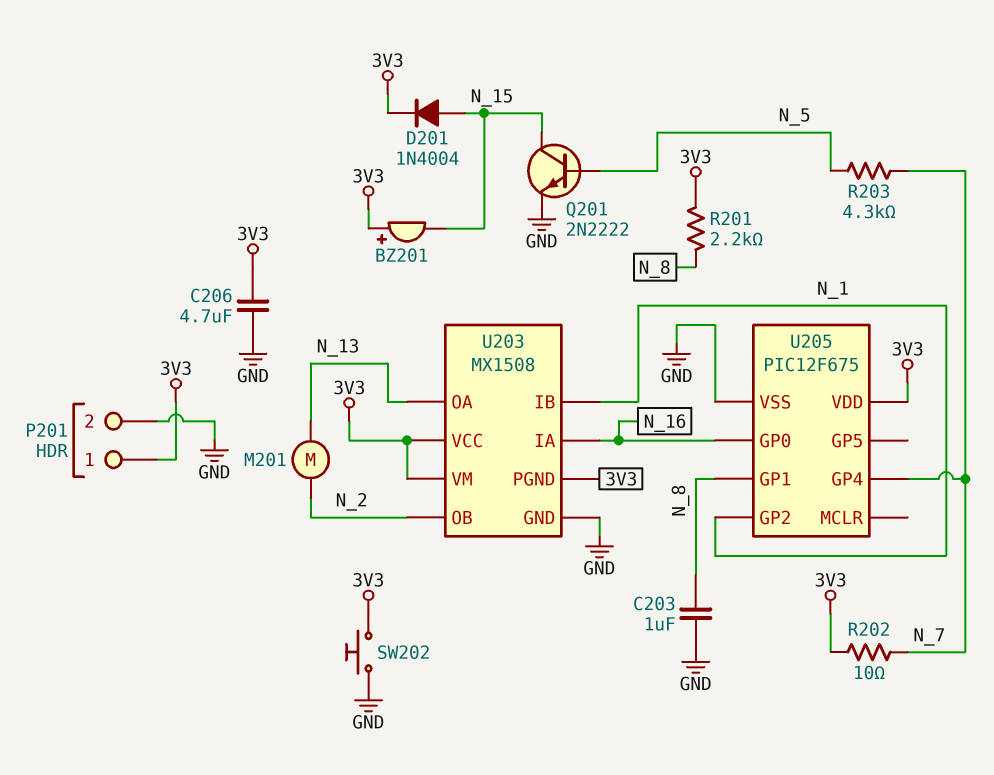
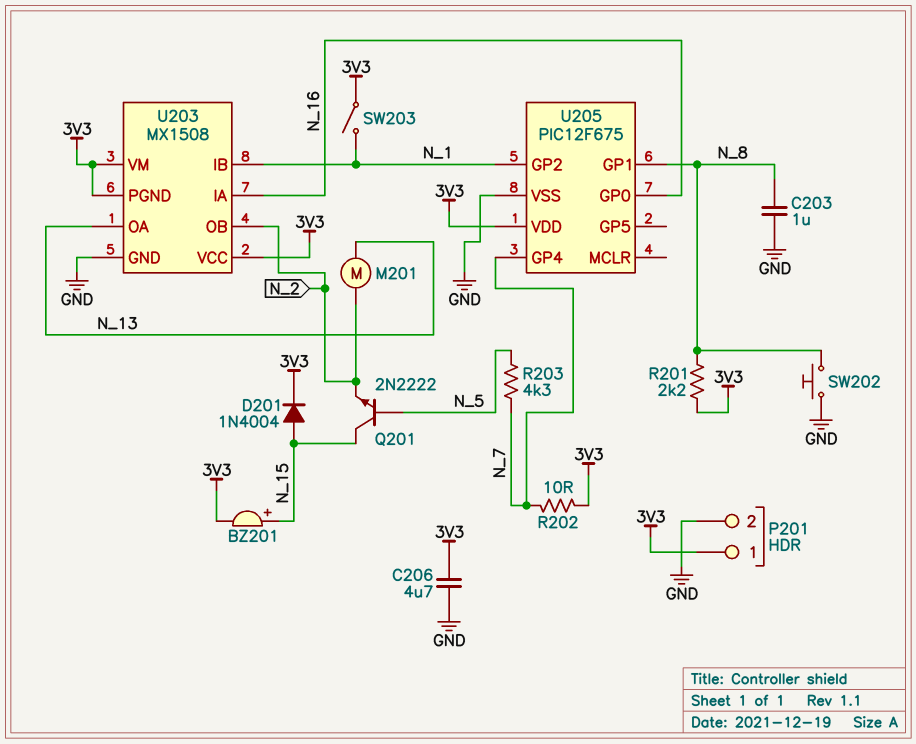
BZ201: buzzer (plus 3V3, minus N_15) -> buzzer (plus N_15, minus 3V3)
Q201: NPN 2N2222 (B N_5, C N_15, E GND) -> NPN 2N2222 (B N_5, C N_15, E N_2)
SW202: button (3V3, GND) -> button (GND, N_8)
SW203: none -> switch (3V3, N_1)

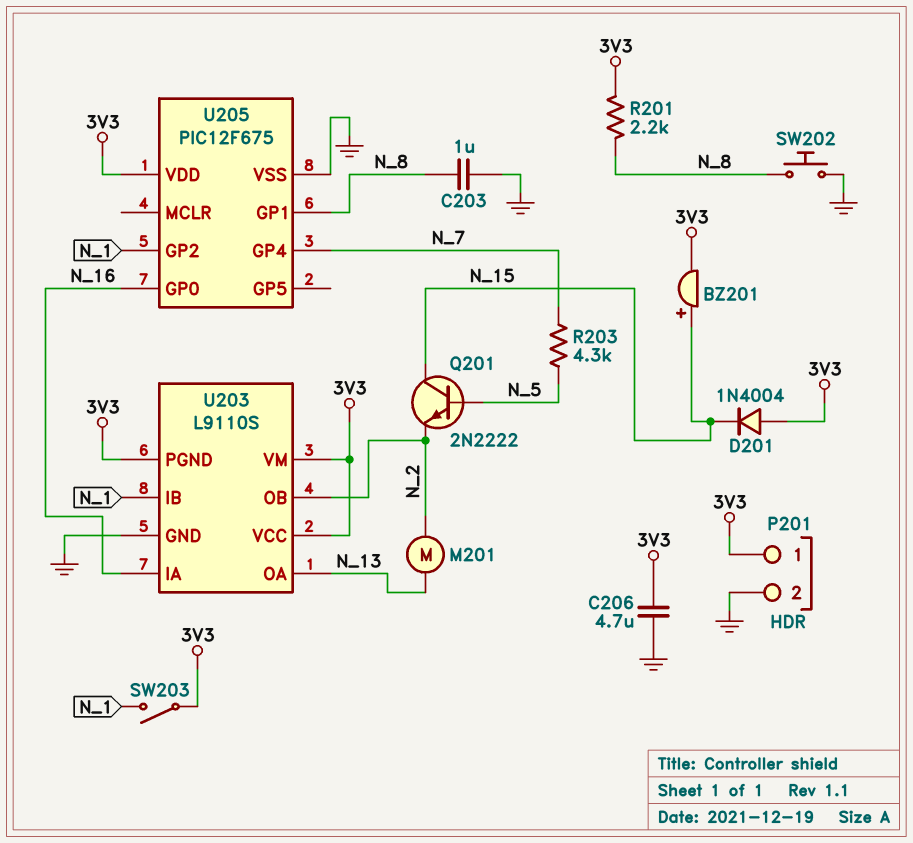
D201: diode 1N4004 (A N_15, K 3V3) -> diode 1N4004 (A 3V3, K N_15)
R202: 10 (3V3, N_7) -> none
U203: MX1508 -> L9110S

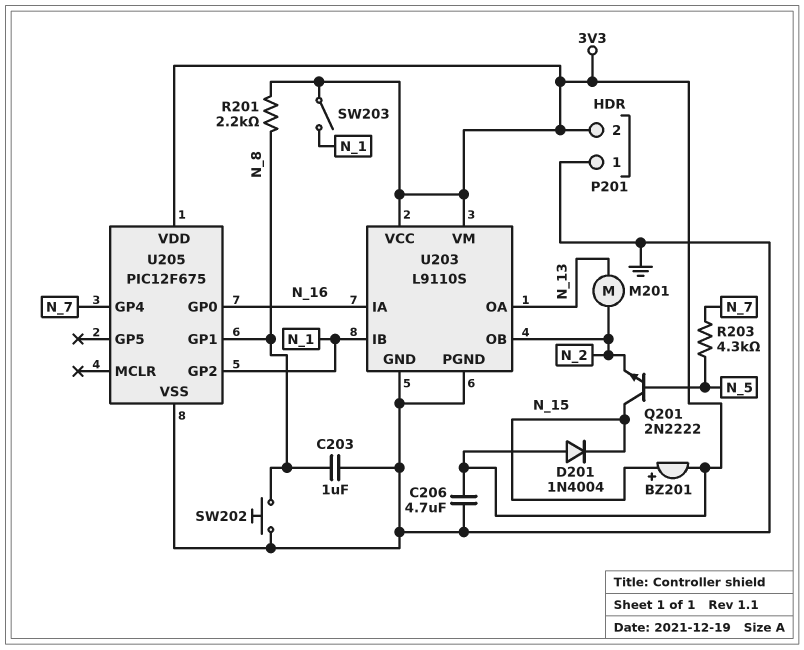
P201 pin 1: 3V3 -> GND
P201 pin 2: GND -> 3V3
U203 pin PGND: 3V3 -> GND

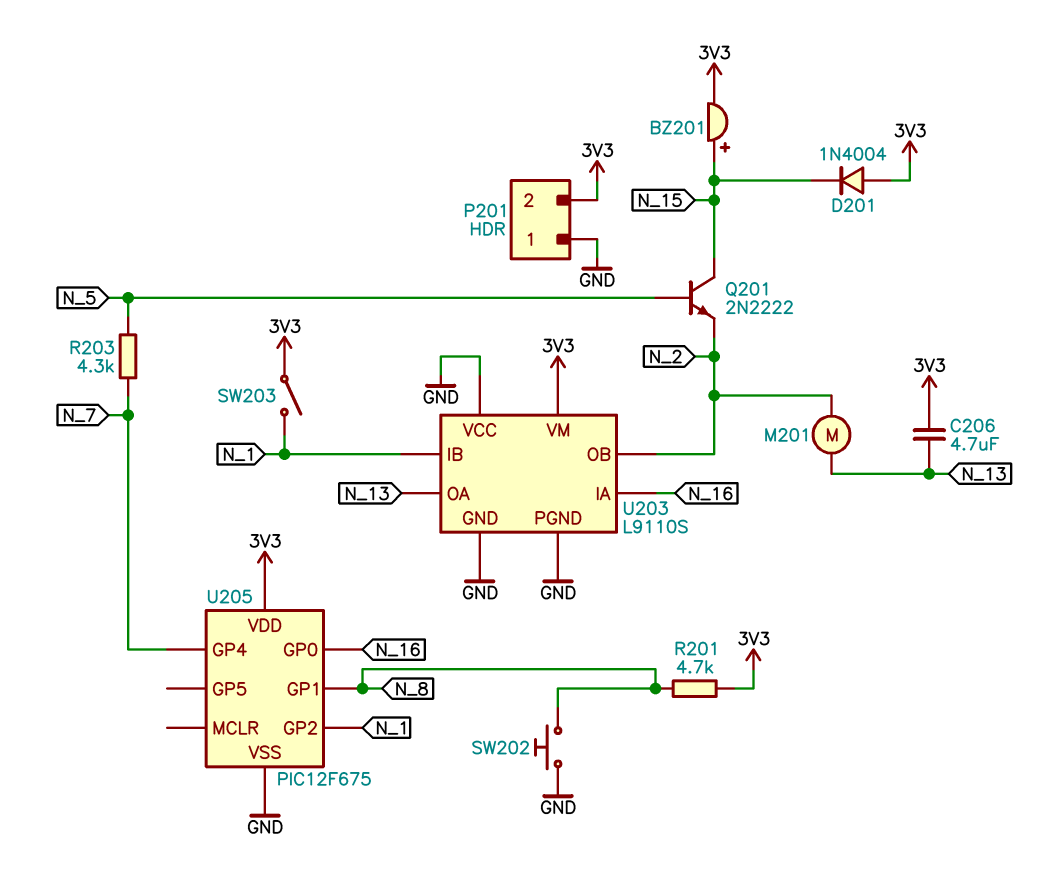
C203: 1uF (GND, N_8) -> none
C206: 4.7uF (3V3, GND) -> 4.7uF (3V3, N_13)
R201: 2.2k (3V3, N_8) -> 4.7k (3V3, N_8)
U203 pin VCC: 3V3 -> GND

